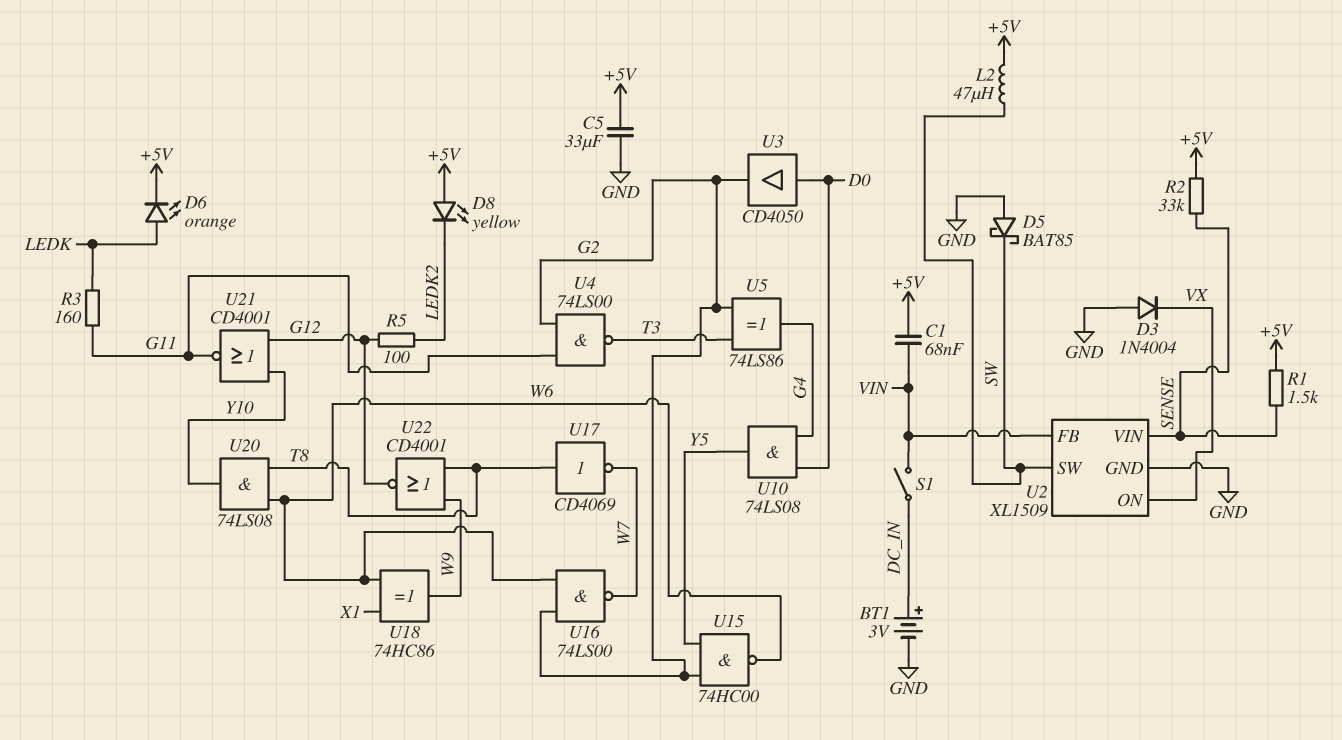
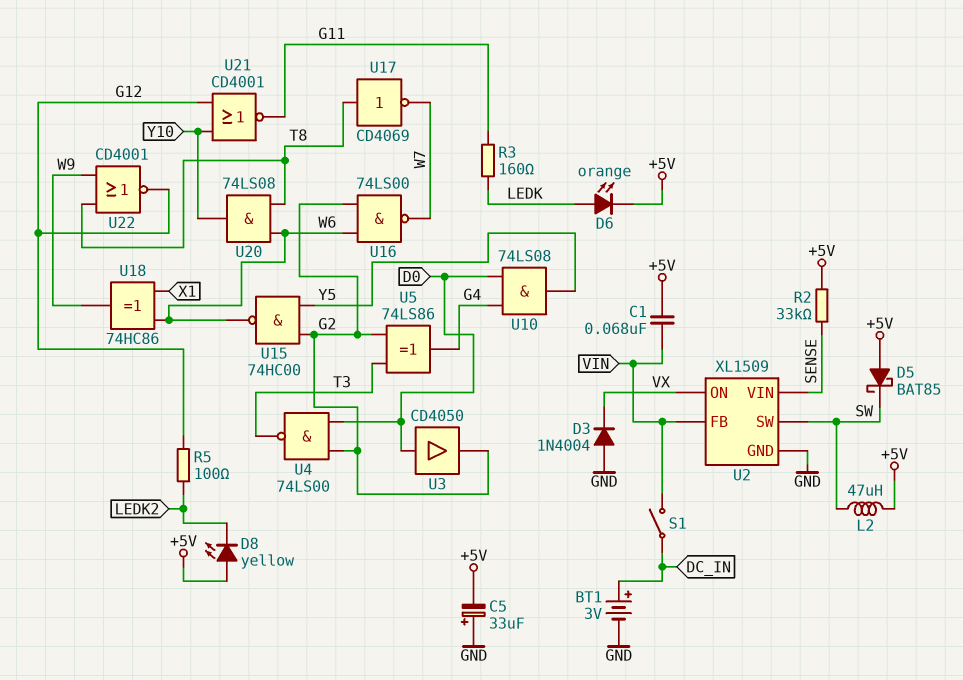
C5: 33uF (+5V, GND) -> 33uF (plus GND, minus +5V)
D5: schottky BAT85 (A GND, K SW) -> schottky BAT85 (A +5V, K SW)
R1: 1.5k (+5V, SENSE) -> none
U4: NAND 74LS00 (in G2, in G11, out T3) -> NAND 74LS00 (in D0, in G2, out T3)

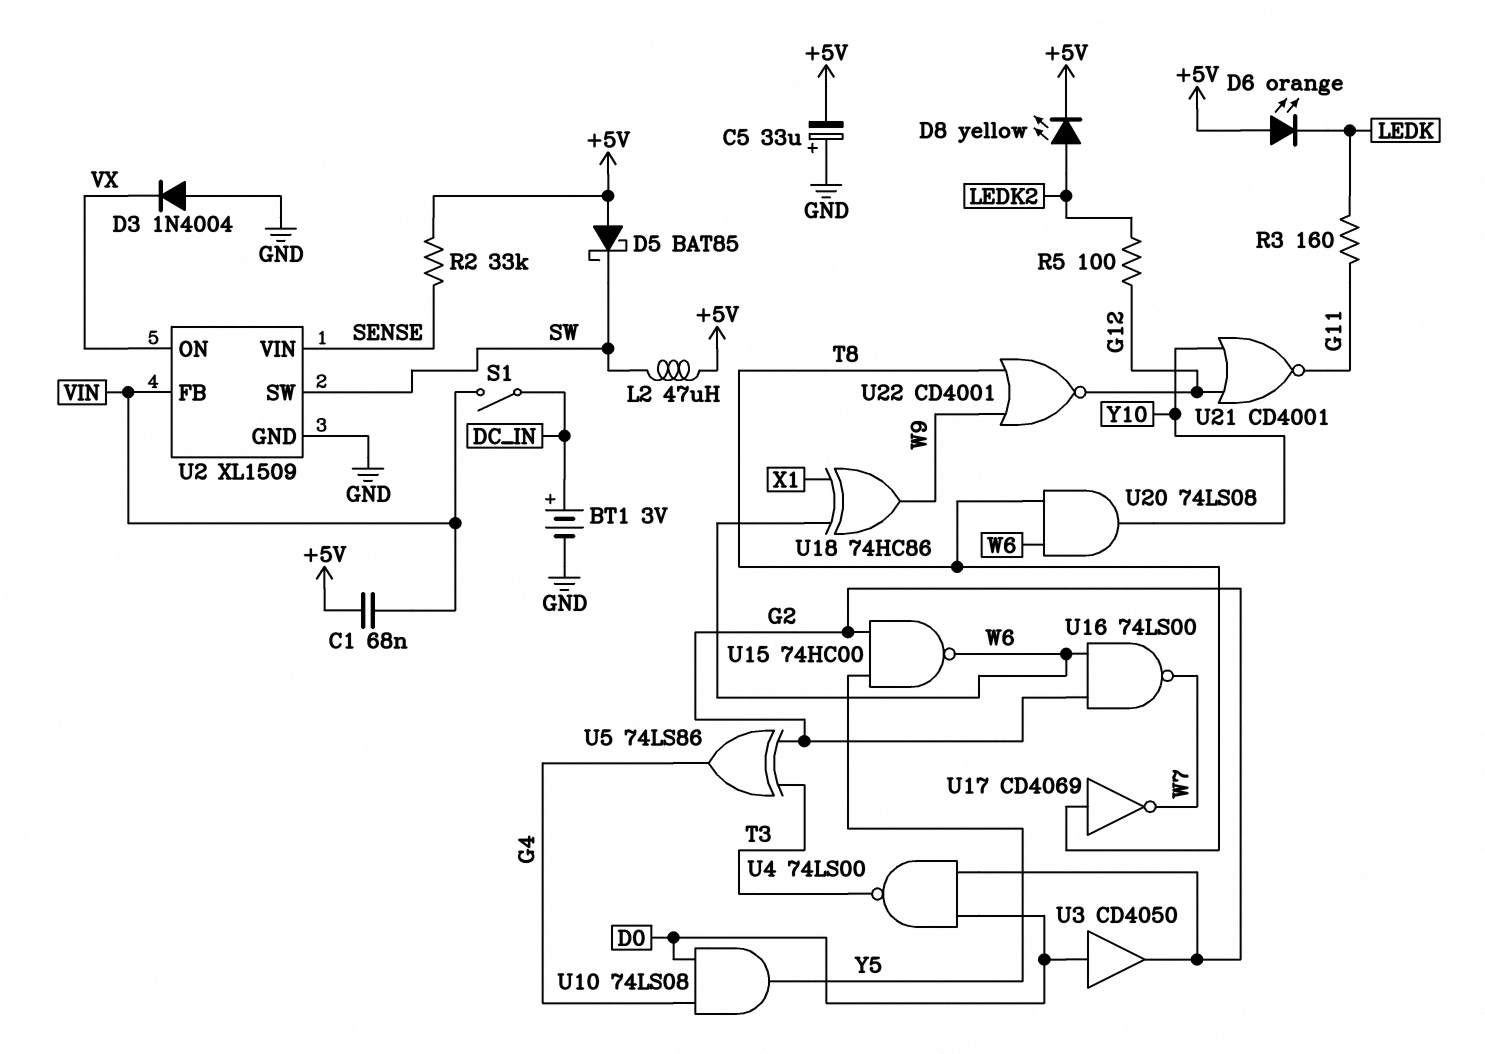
D6: LED orange (A LEDK, K +5V) -> LED orange (A +5V, K LEDK)
D8: LED yellow (A +5V, K LEDK2) -> LED yellow (A LEDK2, K +5V)

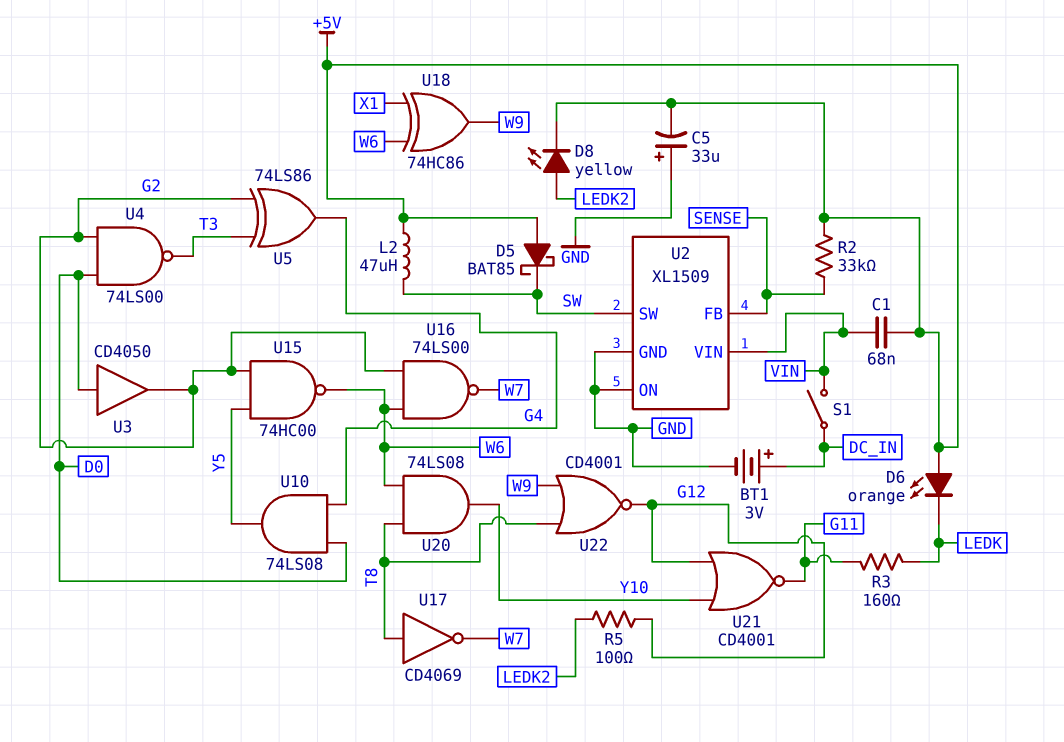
D3: diode 1N4004 (A GND, K VX) -> none
U2 pin FB: VIN -> SENSE
U2 pin ON: VX -> GND
U2 pin VIN: SENSE -> VIN

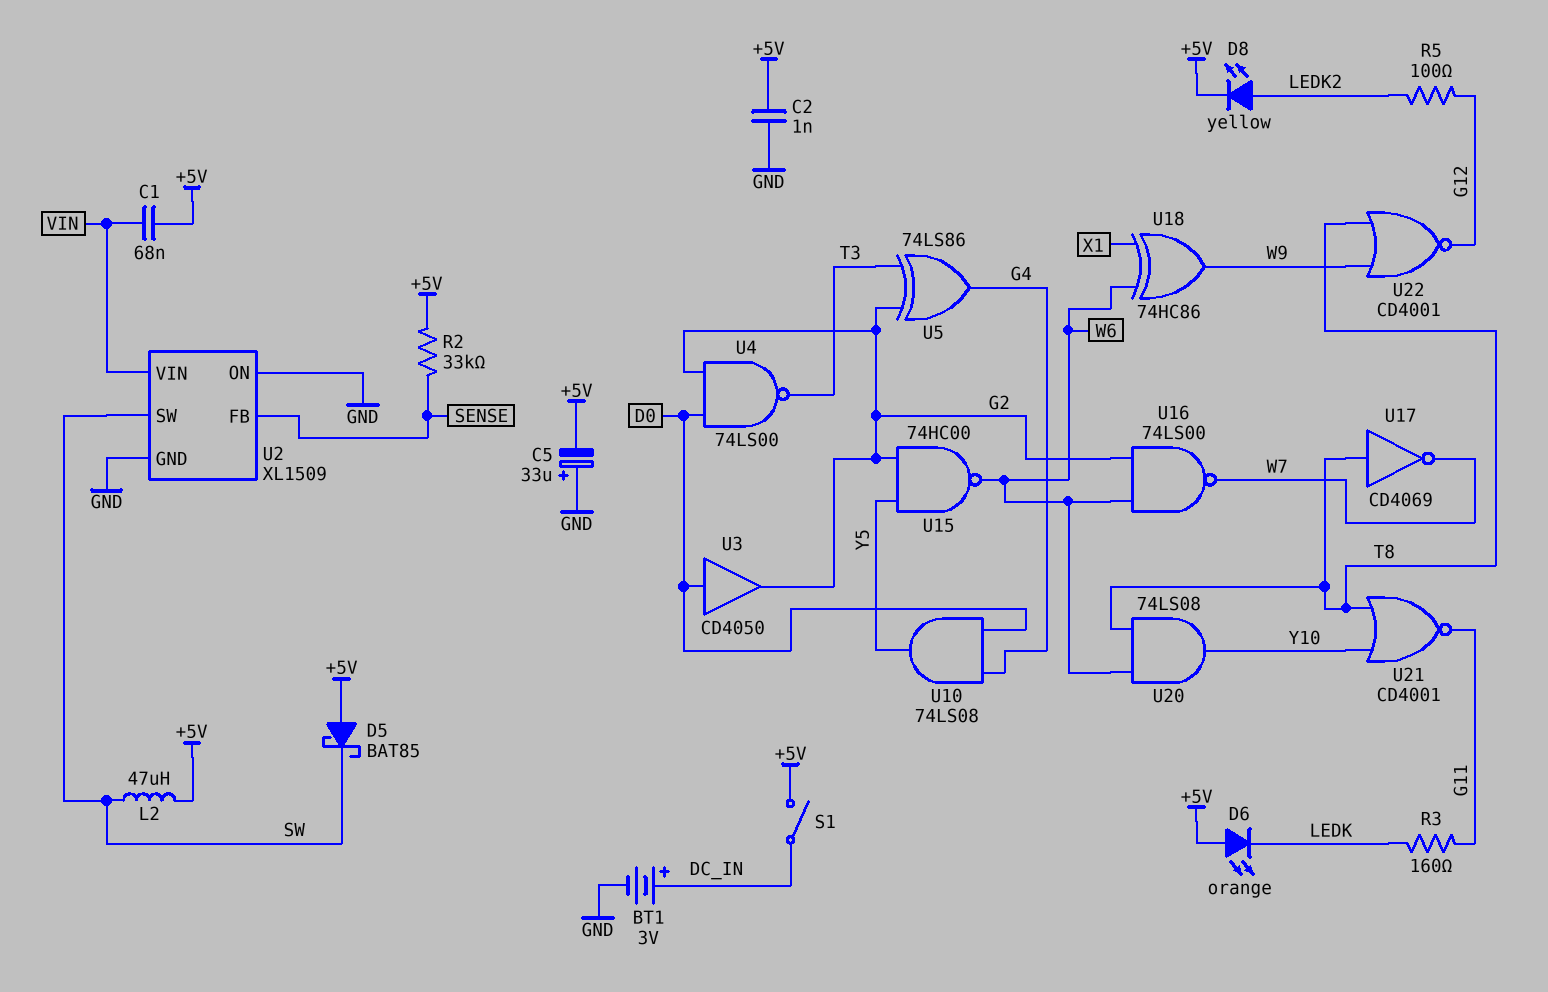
C2: none -> 1nF (+5V, GND)
S1: switch (DC_IN, VIN) -> switch (+5V, DC_IN)
U21: NOR CD4001 (in G12, in Y10, out G11) -> NOR CD4001 (in T8, in Y10, out G11)

